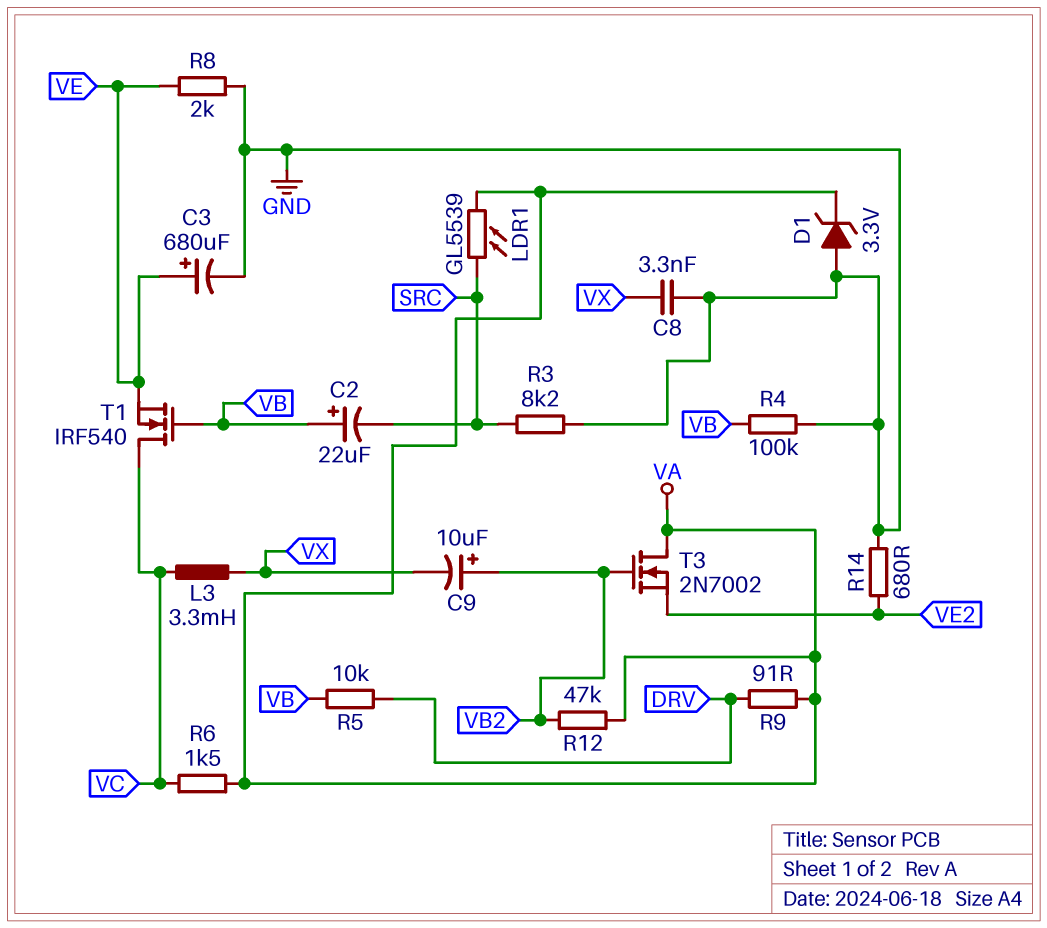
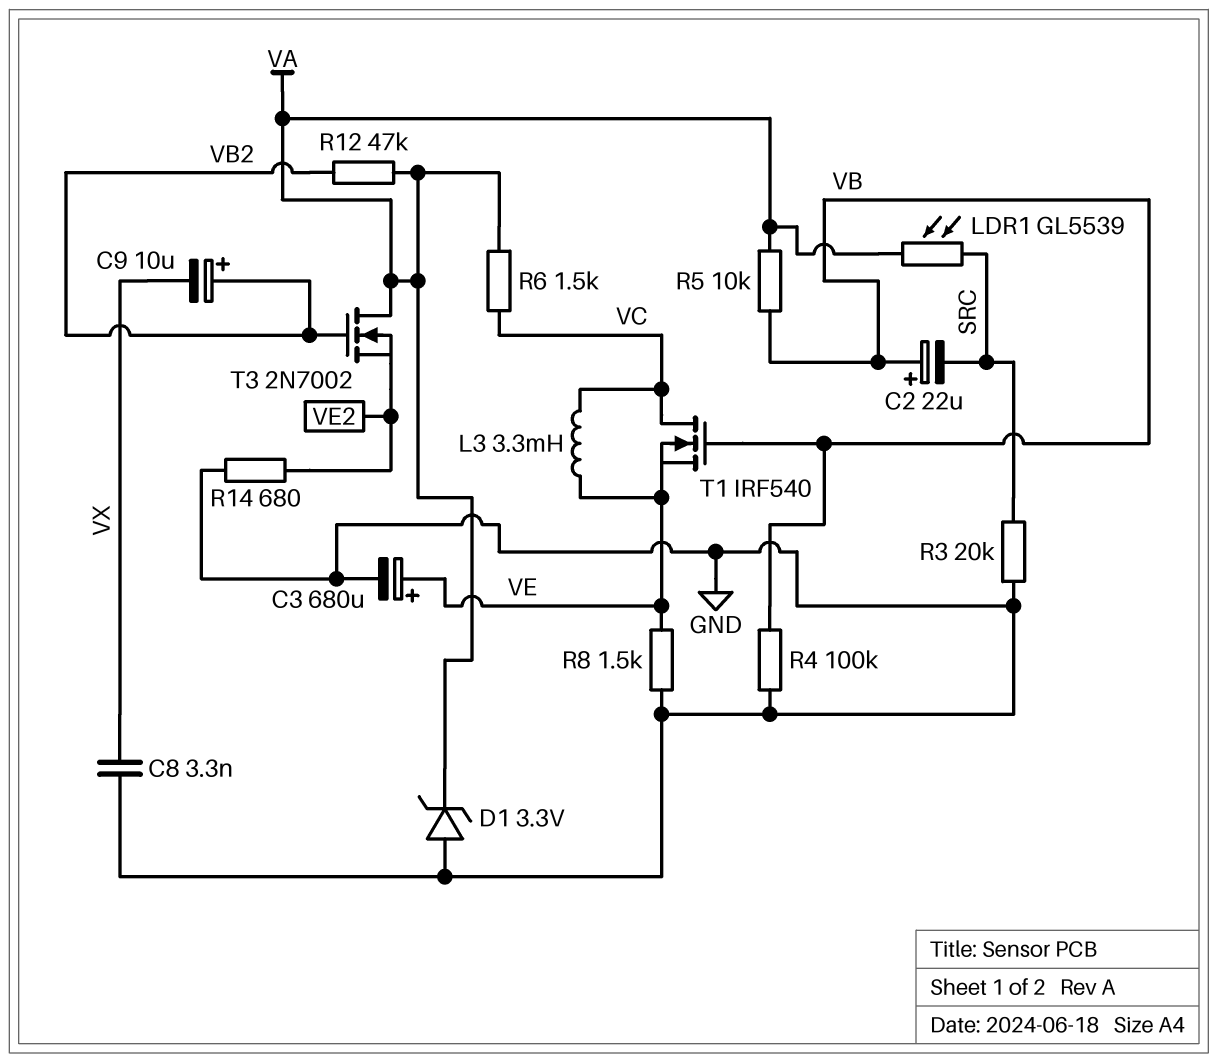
L3: 3.3mH (VC, VX) -> 3.3mH (VC, VE)
R3: 8.2k (GND, SRC) -> 20k (GND, SRC)
R5: 10k (DRV, VB) -> 10k (VA, VB)
R8: 2k (GND, VE) -> 1.5k (GND, VE)
R9: 91 (DRV, VA) -> none

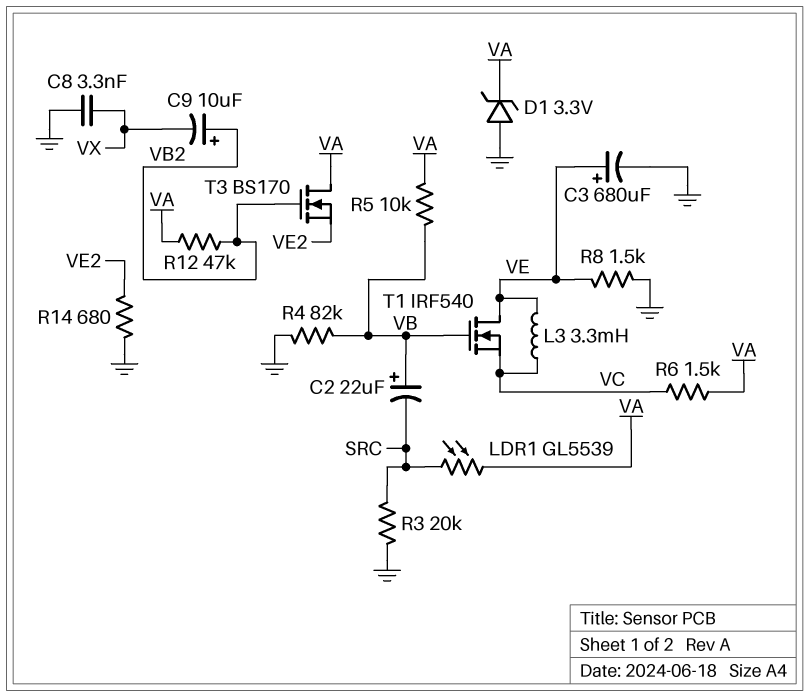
R4: 100k (GND, VB) -> 82k (GND, VB)
T1: NMOS IRF540 (G VB, D VC, S VE) -> NMOS IRF540 (G VB, D VE, S VC)
T3: NMOS 2N7002 (G VB2, D VA, S VE2) -> NMOS BS170 (G VB2, D VA, S VE2)

